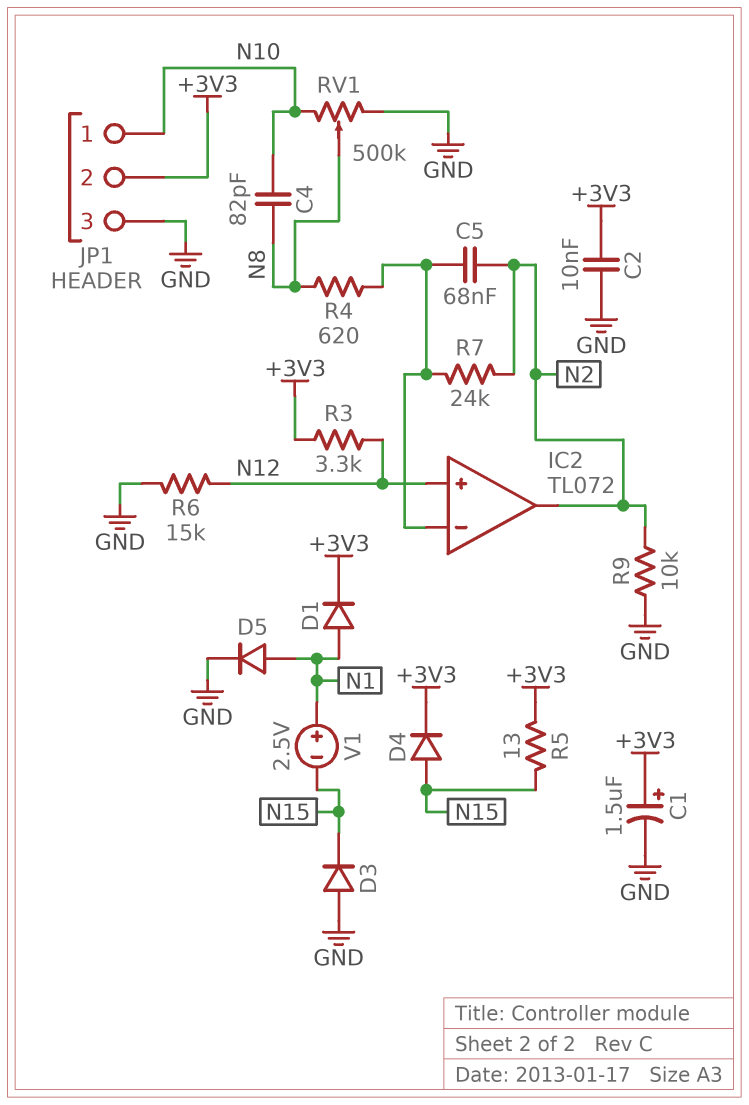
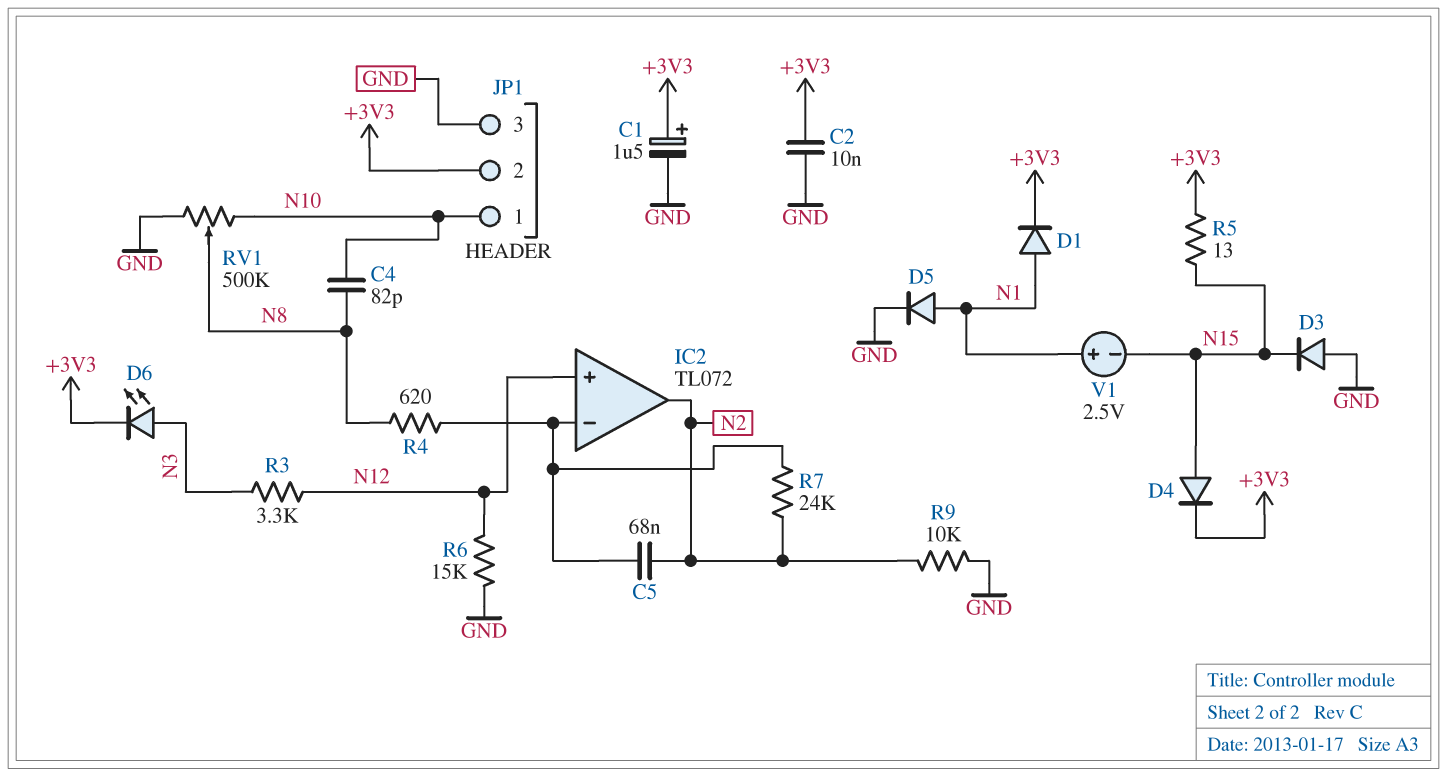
D6: none -> LED (A N3, K +3V3)
R3: 3.3k (+3V3, N12) -> 3.3k (N3, N12)

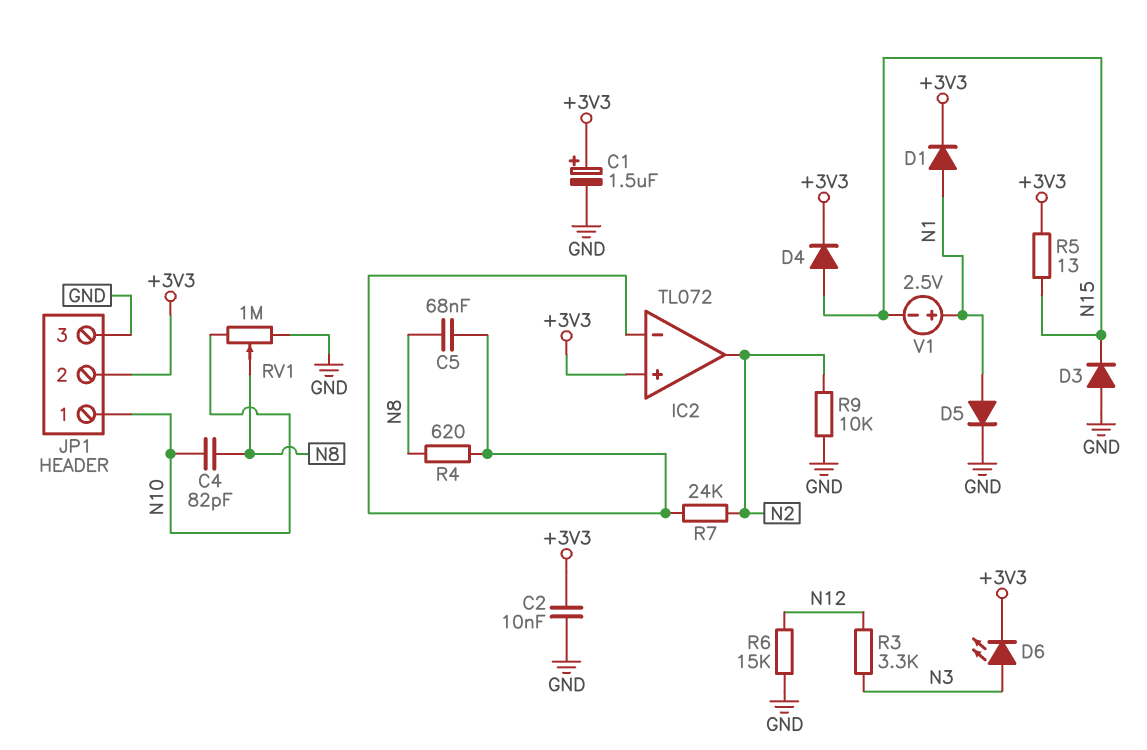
C5: 68nF (IC2/in-, N2) -> 68nF (IC2/in-, N8)
IC2 pin in+: N12 -> +3V3
RV1: 500k (GND, N10, wiper N8) -> 1M (GND, N10, wiper N8)

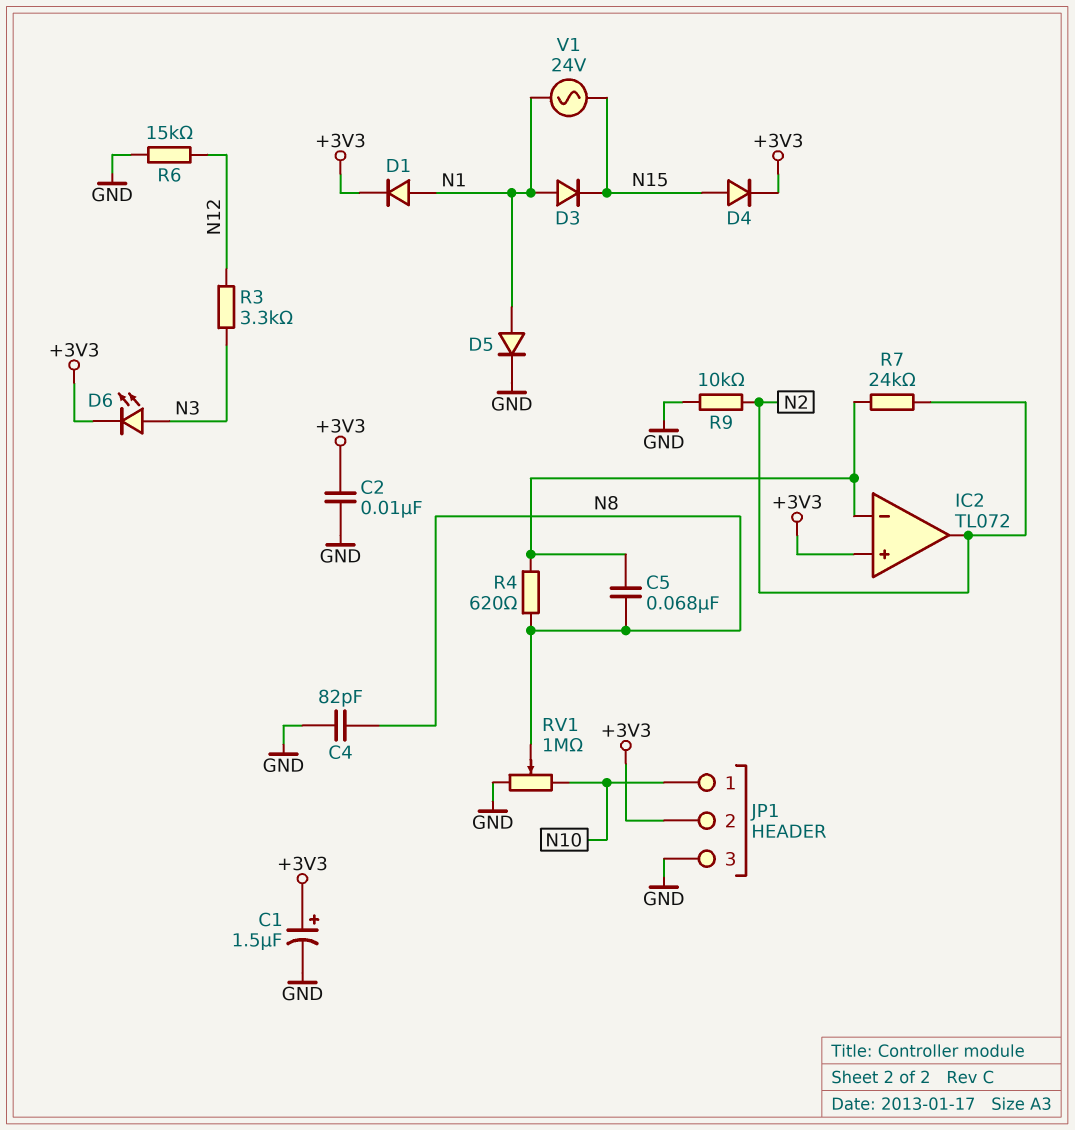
C4: 82pF (N8, N10) -> 82pF (GND, N8)
D3: diode (A GND, K N15) -> diode (A N1, K N15)
R5: 13 (+3V3, N15) -> none
V1: 2.5V (plus N1, minus N15) -> AC 24V (N1, N15)

